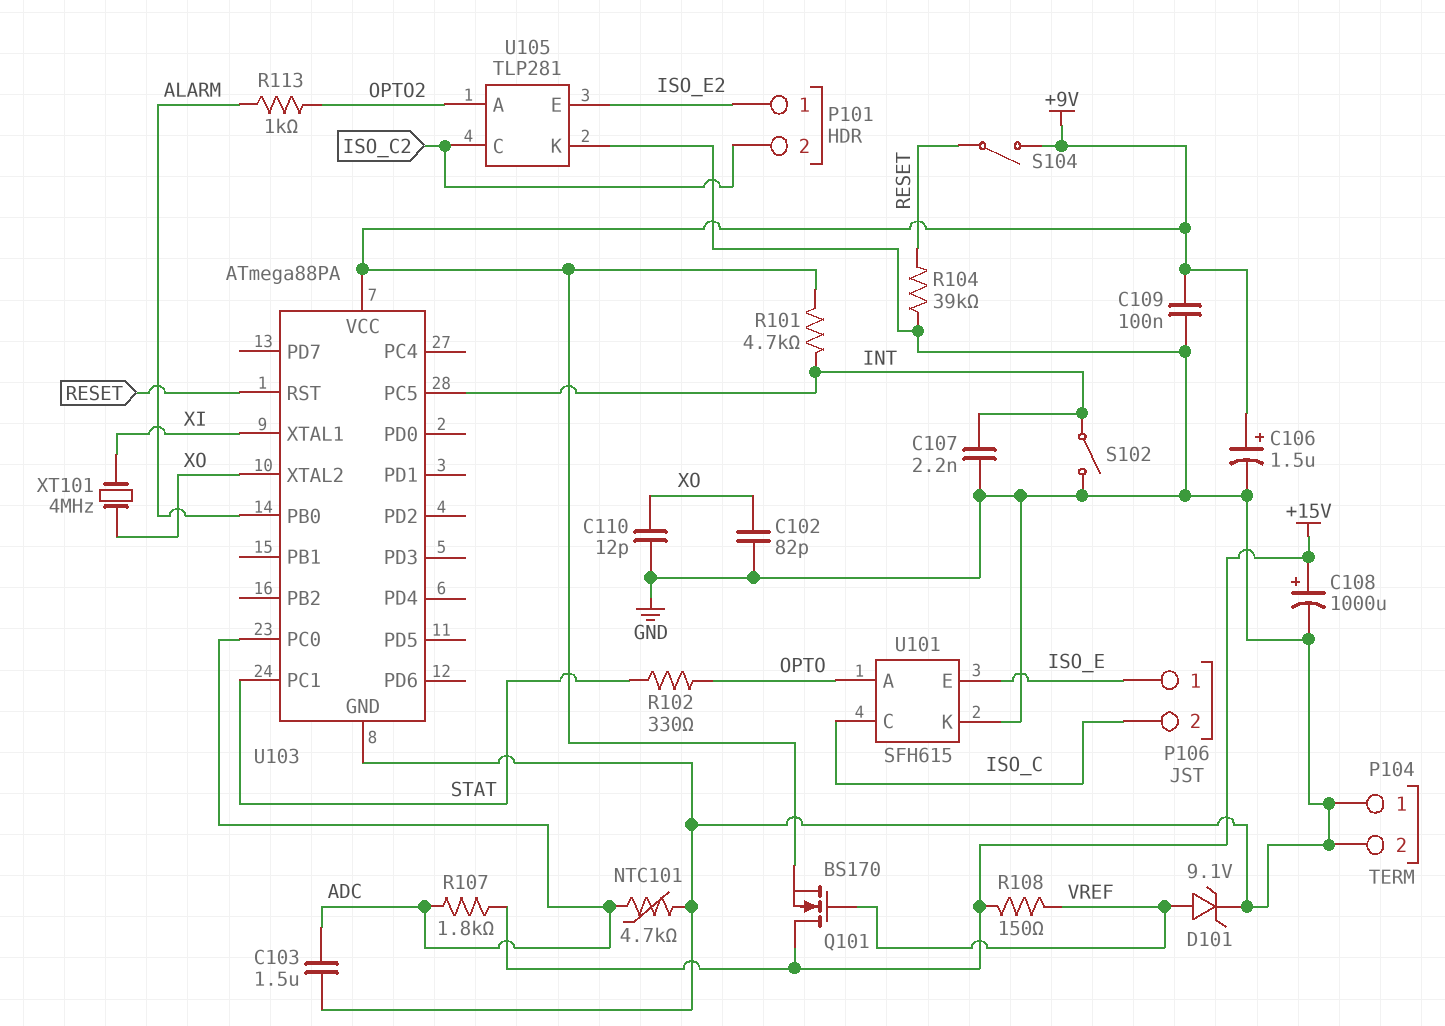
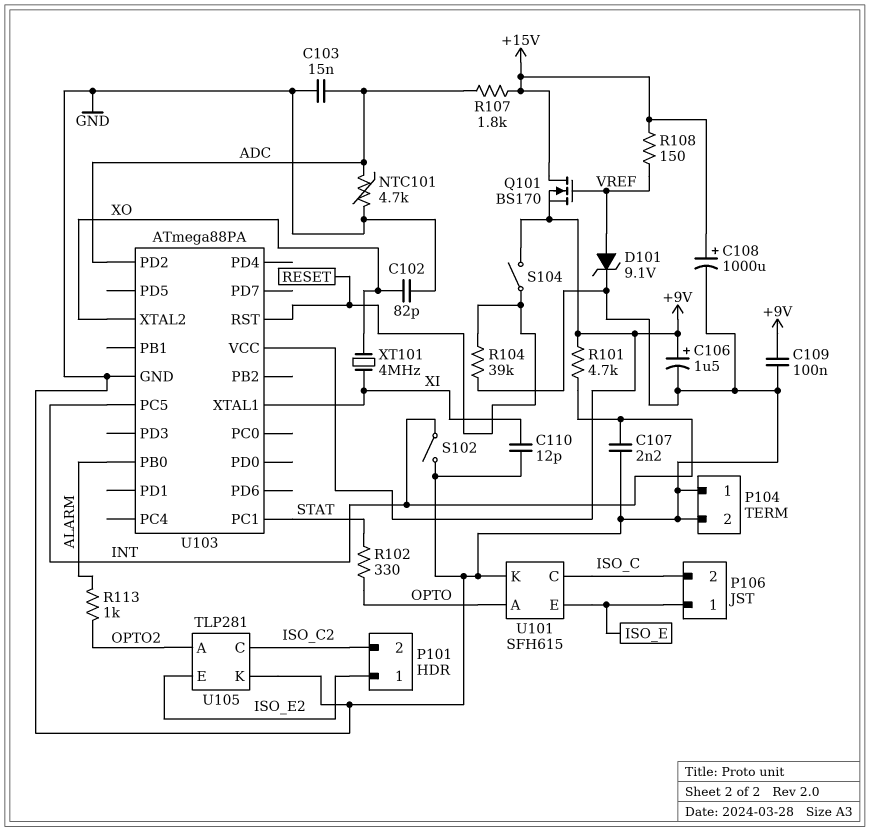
C103: 1.5uF (ADC, GND) -> 15nF (ADC, GND)
C110: 12pF (GND, XO) -> 12pF (GND, XI)
U103 pin PC0: ADC -> none
U103 pin PD2: none -> ADC

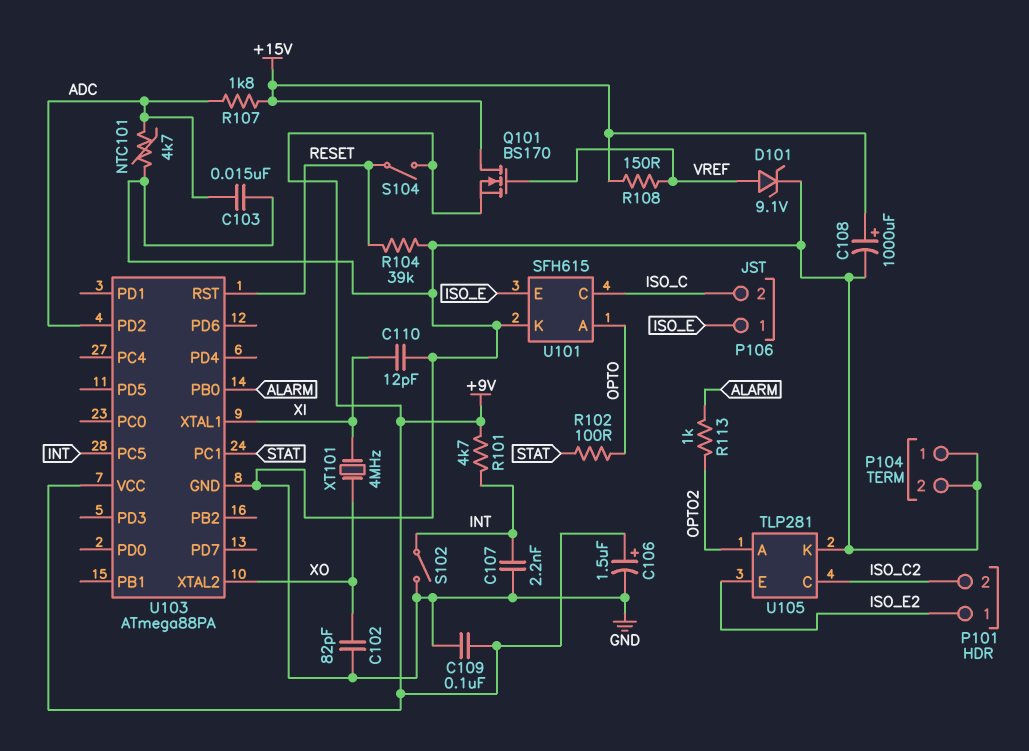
R102: 330 (OPTO, STAT) -> 100 (OPTO, STAT)

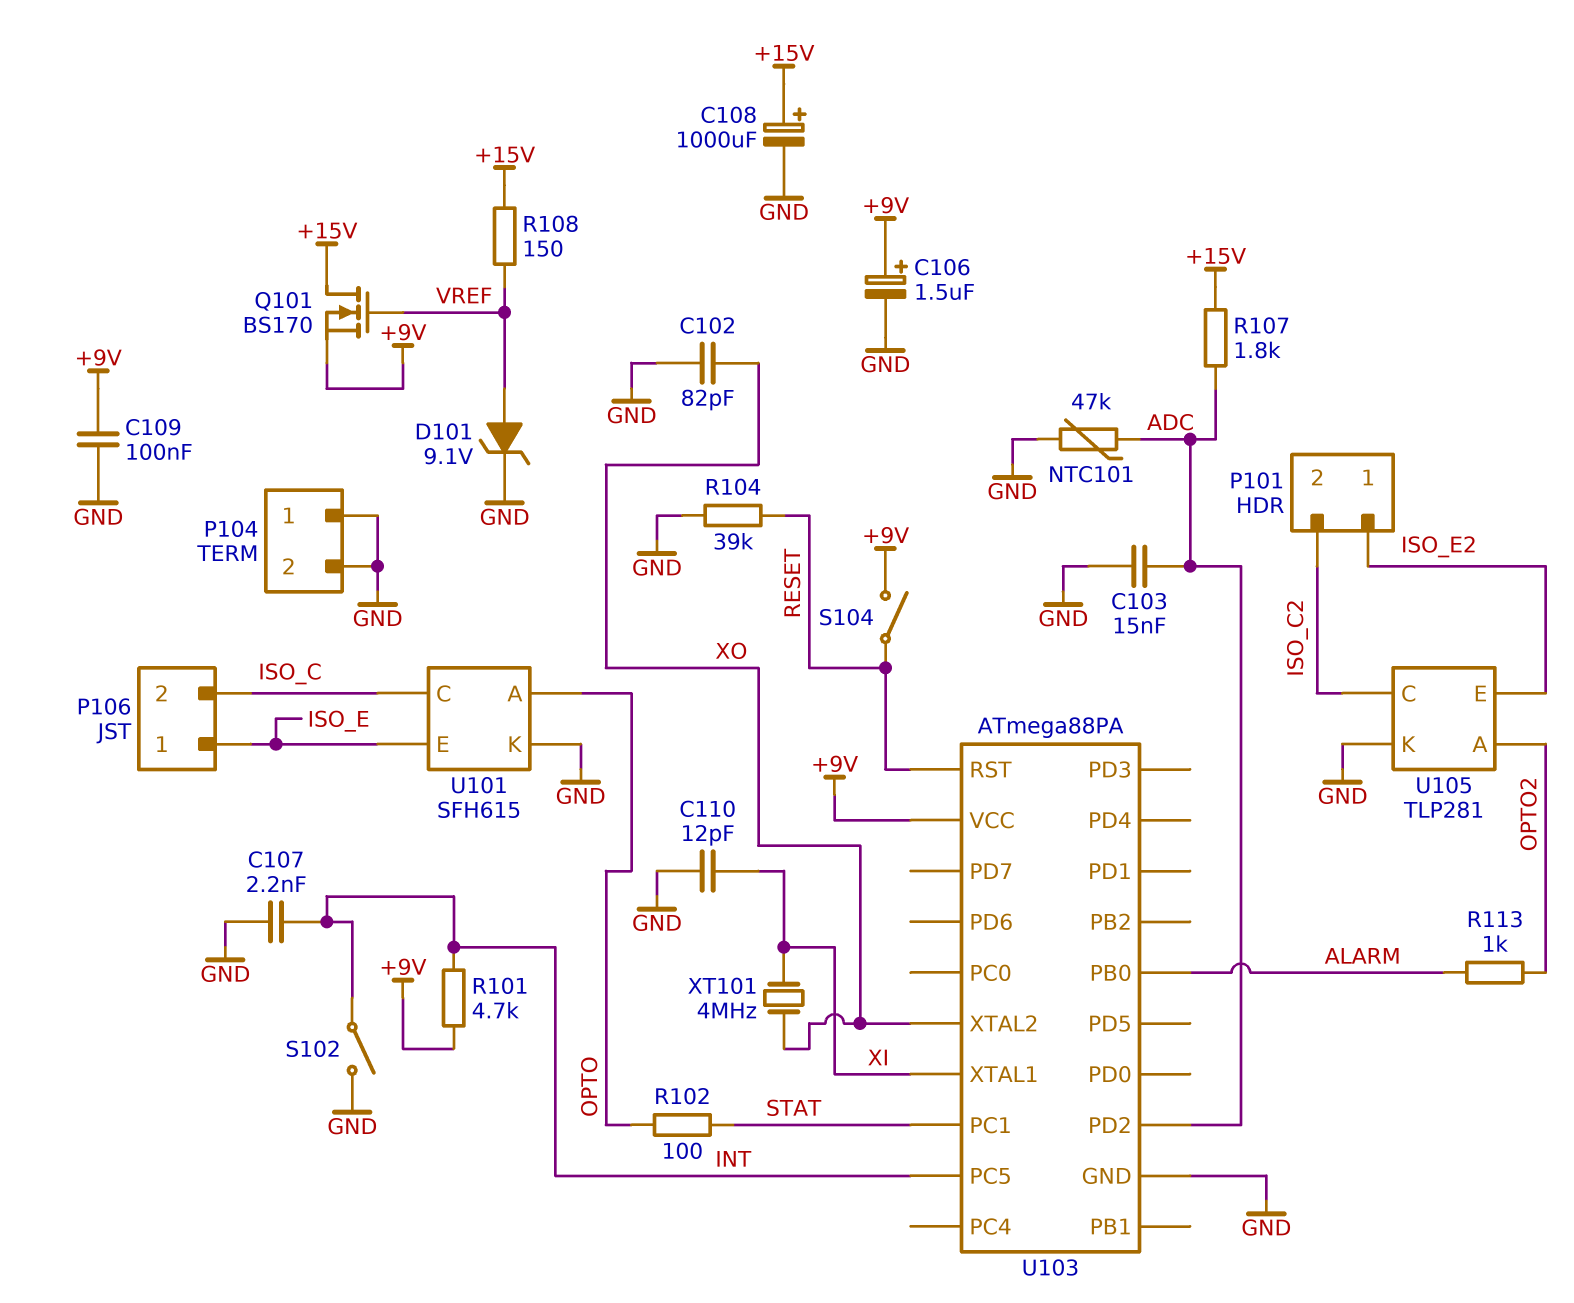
NTC101: 4.7k (ADC, GND) -> 47k (ADC, GND)

